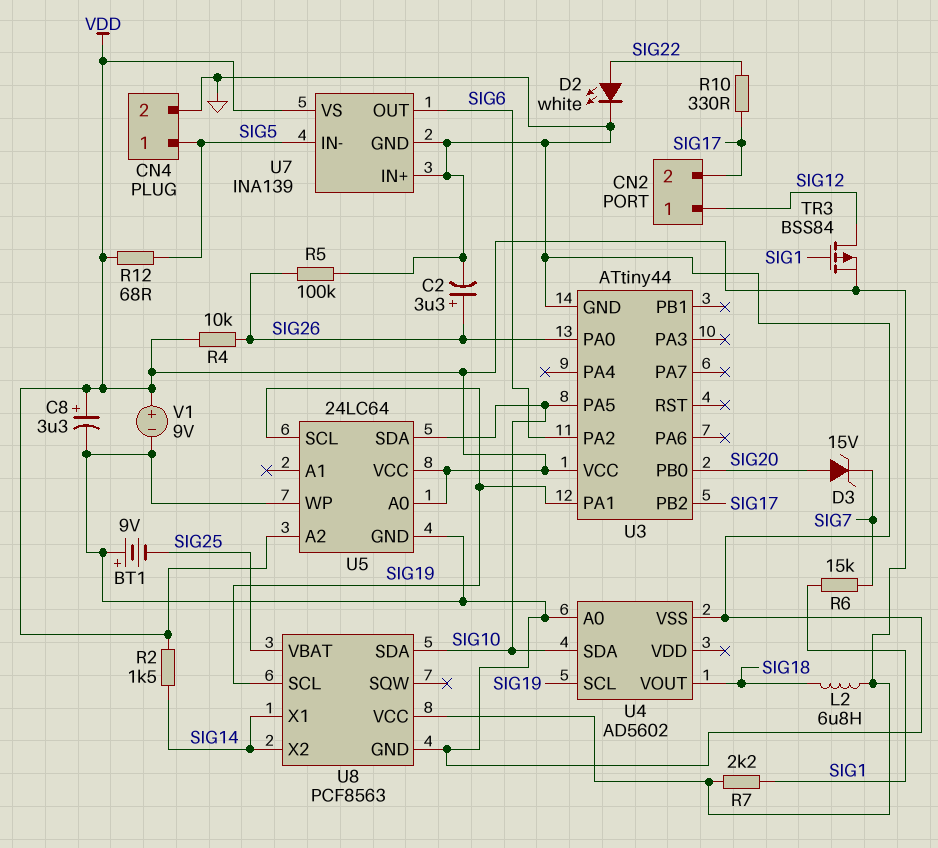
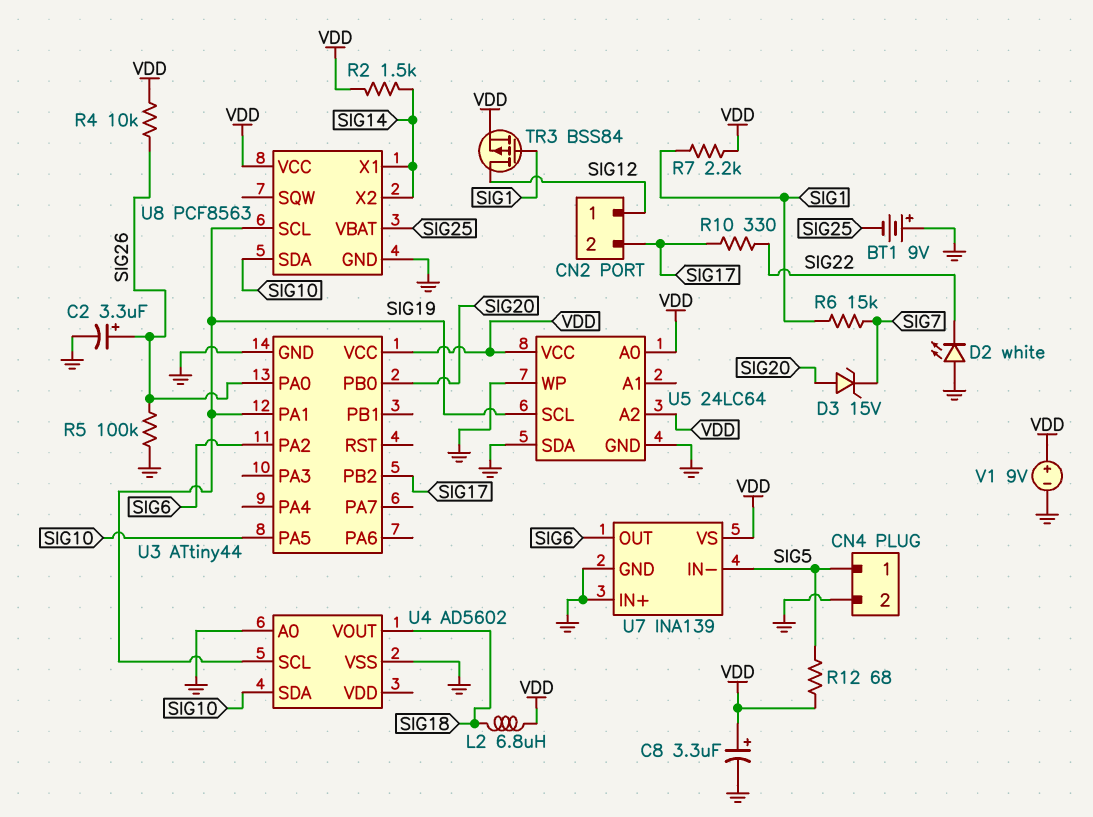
D2: LED white (A SIG22, K GND) -> LED white (A GND, K SIG22)
U5 pin SDA: SIG10 -> GND

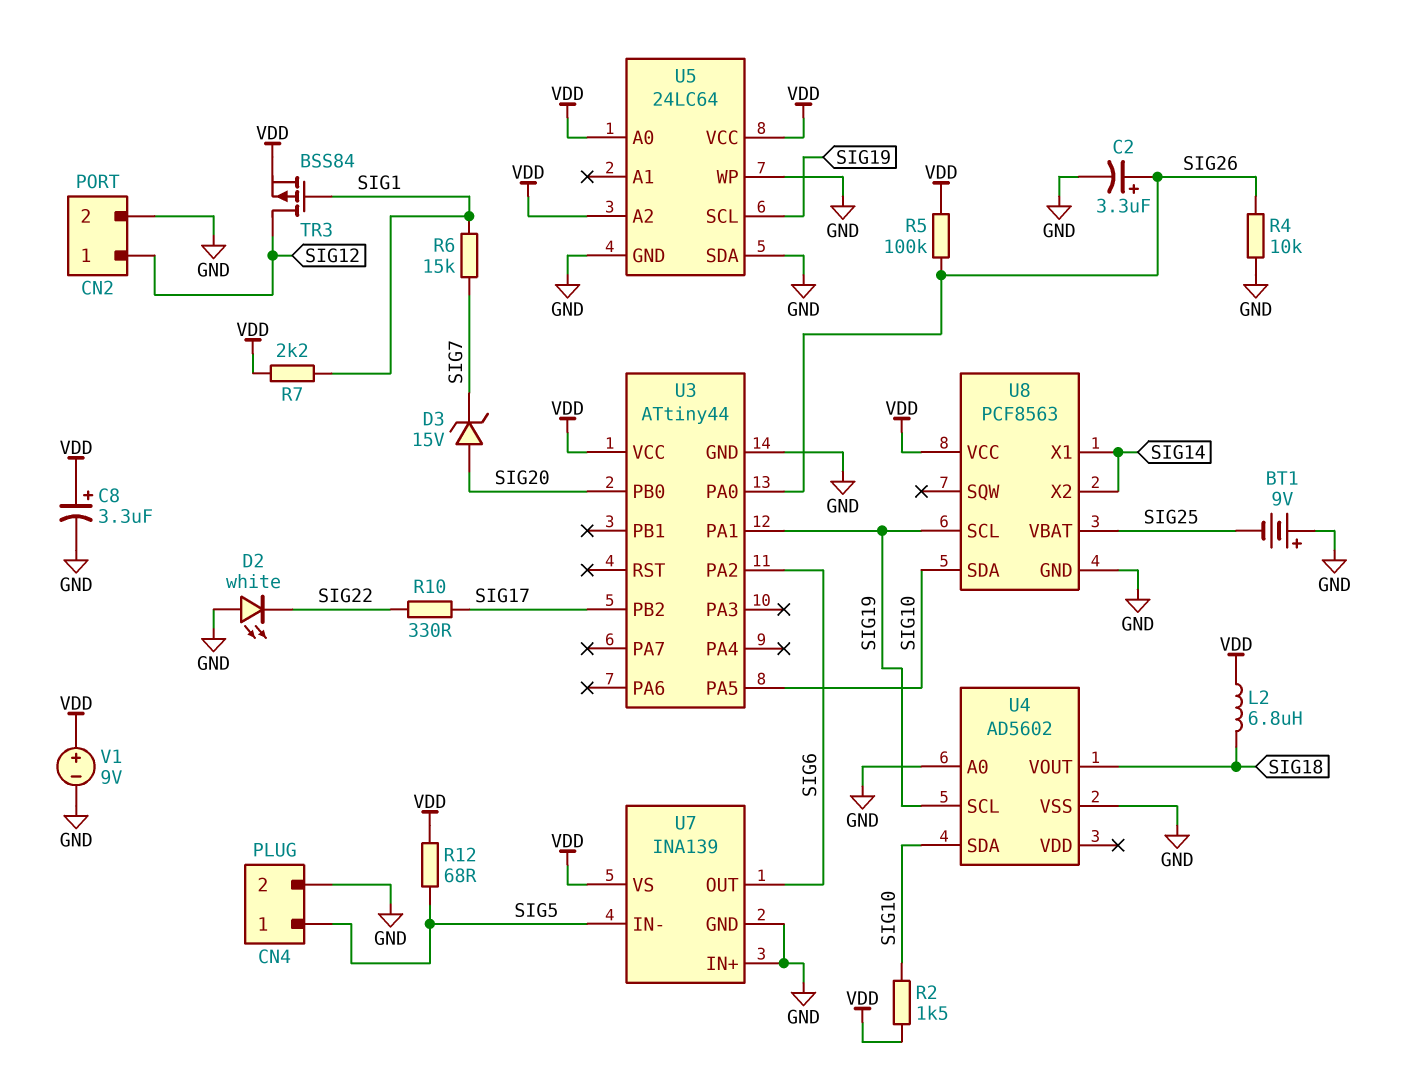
CN2 pin 2: SIG17 -> GND
R2: 1.5k (SIG14, VDD) -> 1.5k (SIG10, VDD)
R4: 10k (SIG26, VDD) -> 10k (GND, SIG26)
R5: 100k (GND, SIG26) -> 100k (SIG26, VDD)

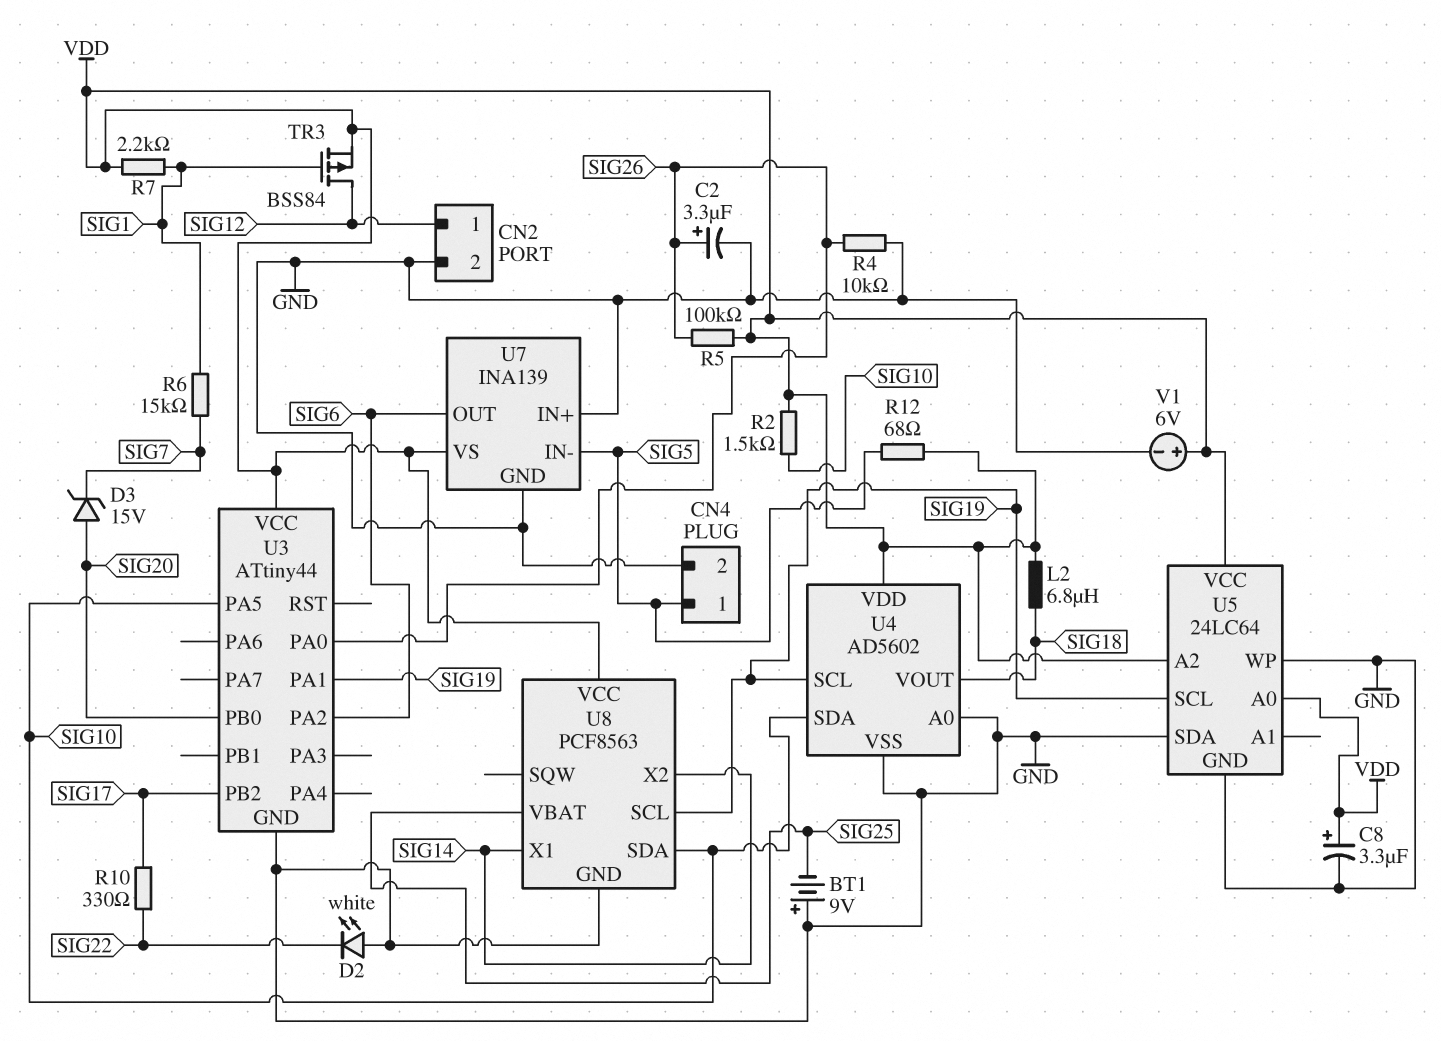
U4 pin VDD: none -> VDD
V1: 9V (plus VDD, minus GND) -> 6V (plus VDD, minus GND)

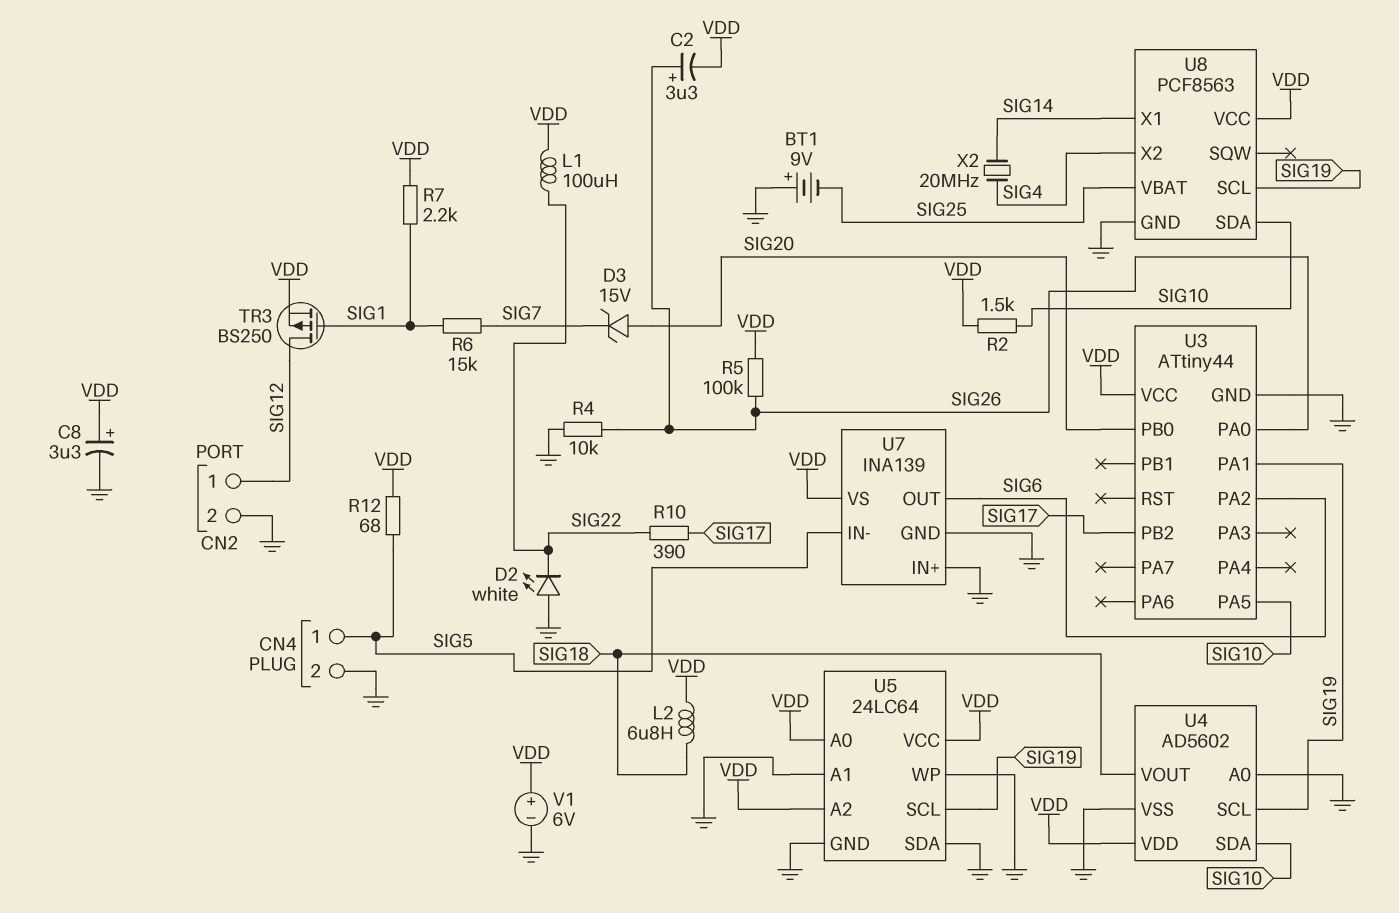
C2: 3.3uF (plus SIG26, minus GND) -> 3.3uF (plus SIG26, minus VDD)
L1: none -> 100uH (SIG22, VDD)
R10: 330 (SIG17, SIG22) -> 390 (SIG17, SIG22)
TR3: PMOS BSS84 (G SIG1, D SIG12, S VDD) -> PMOS BS250 (G SIG1, D SIG12, S VDD)
U5 pin A1: none -> GND
U8 pin X2: SIG14 -> SIG4
X2: none -> 20MHz (SIG4, SIG14)

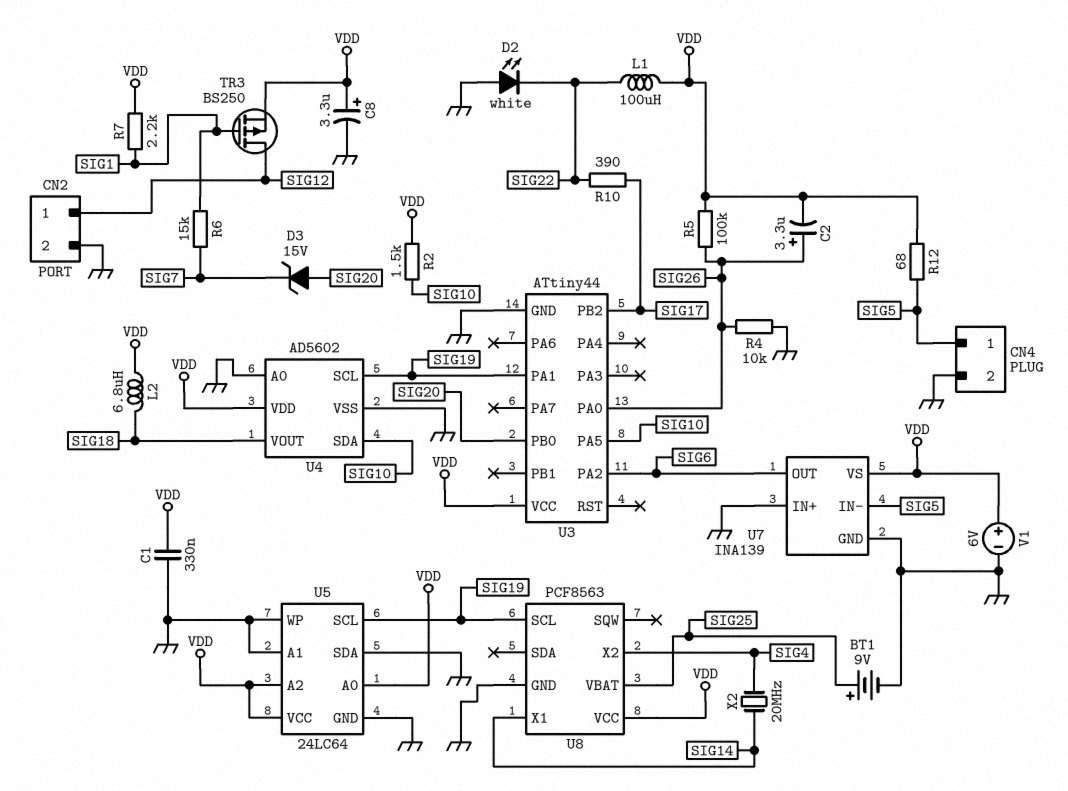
BT1: 9V (plus GND, minus SIG25) -> 9V (plus SIG25, minus GND)
C1: none -> 330nF (GND, VDD)
U8 pin SDA: SIG10 -> none

